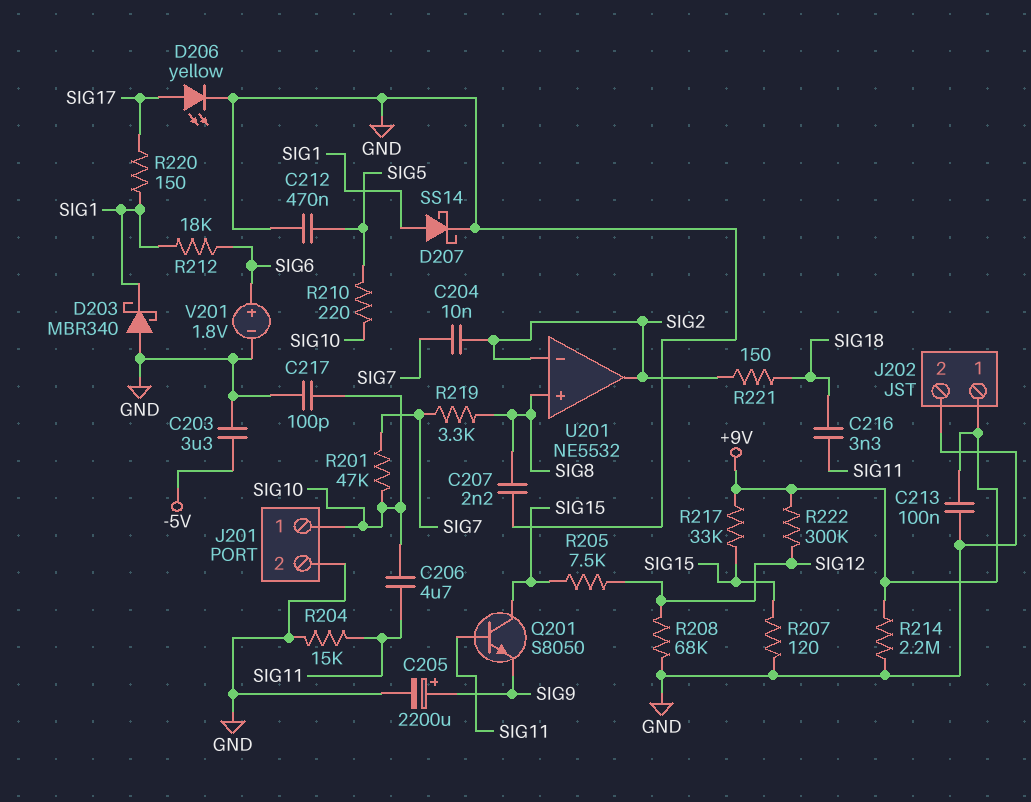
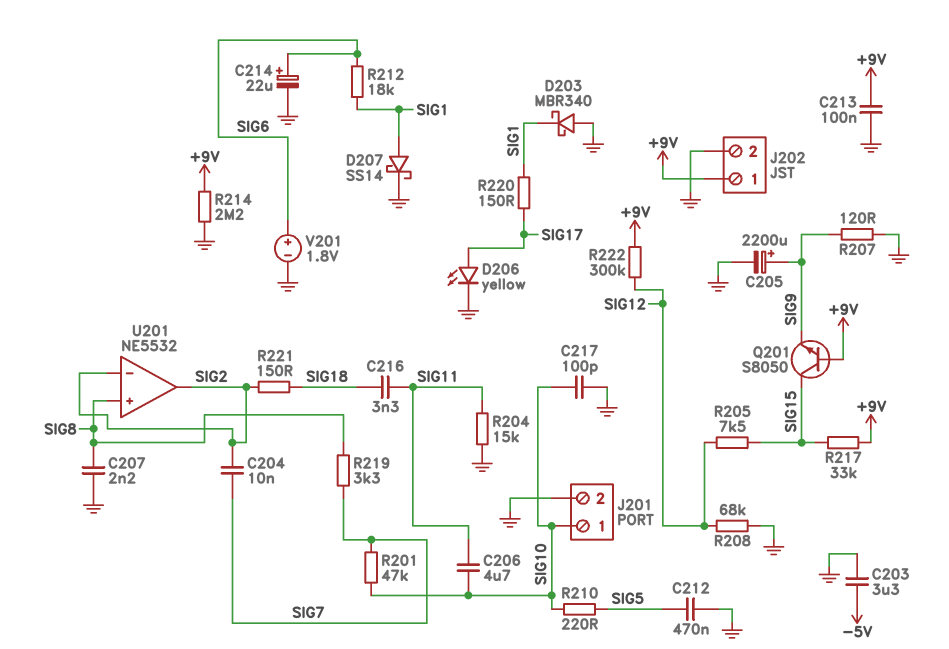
C214: none -> 22uF (plus SIG6, minus GND)
Q201: NPN S8050 (B SIG11, C SIG15, E SIG9) -> NPN S8050 (B +9V, C SIG15, E SIG9)
R207: 120 (GND, SIG15) -> 120 (GND, SIG9)

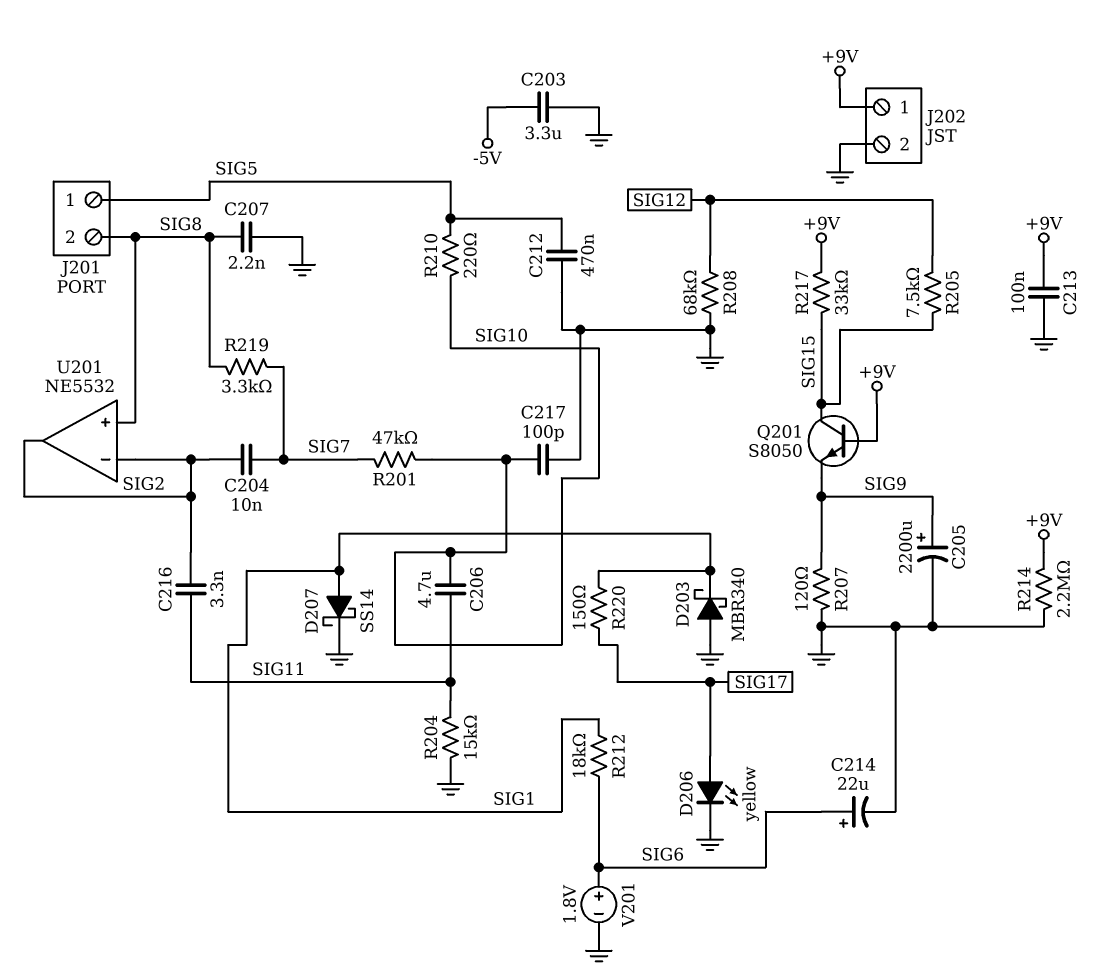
C216: 3.3nF (SIG11, SIG18) -> 3.3nF (SIG2, SIG11)
J201 pin 1: SIG10 -> SIG5
J201 pin 2: GND -> SIG8
R221: 150 (SIG2, SIG18) -> none
R222: 300k (+9V, SIG12) -> none

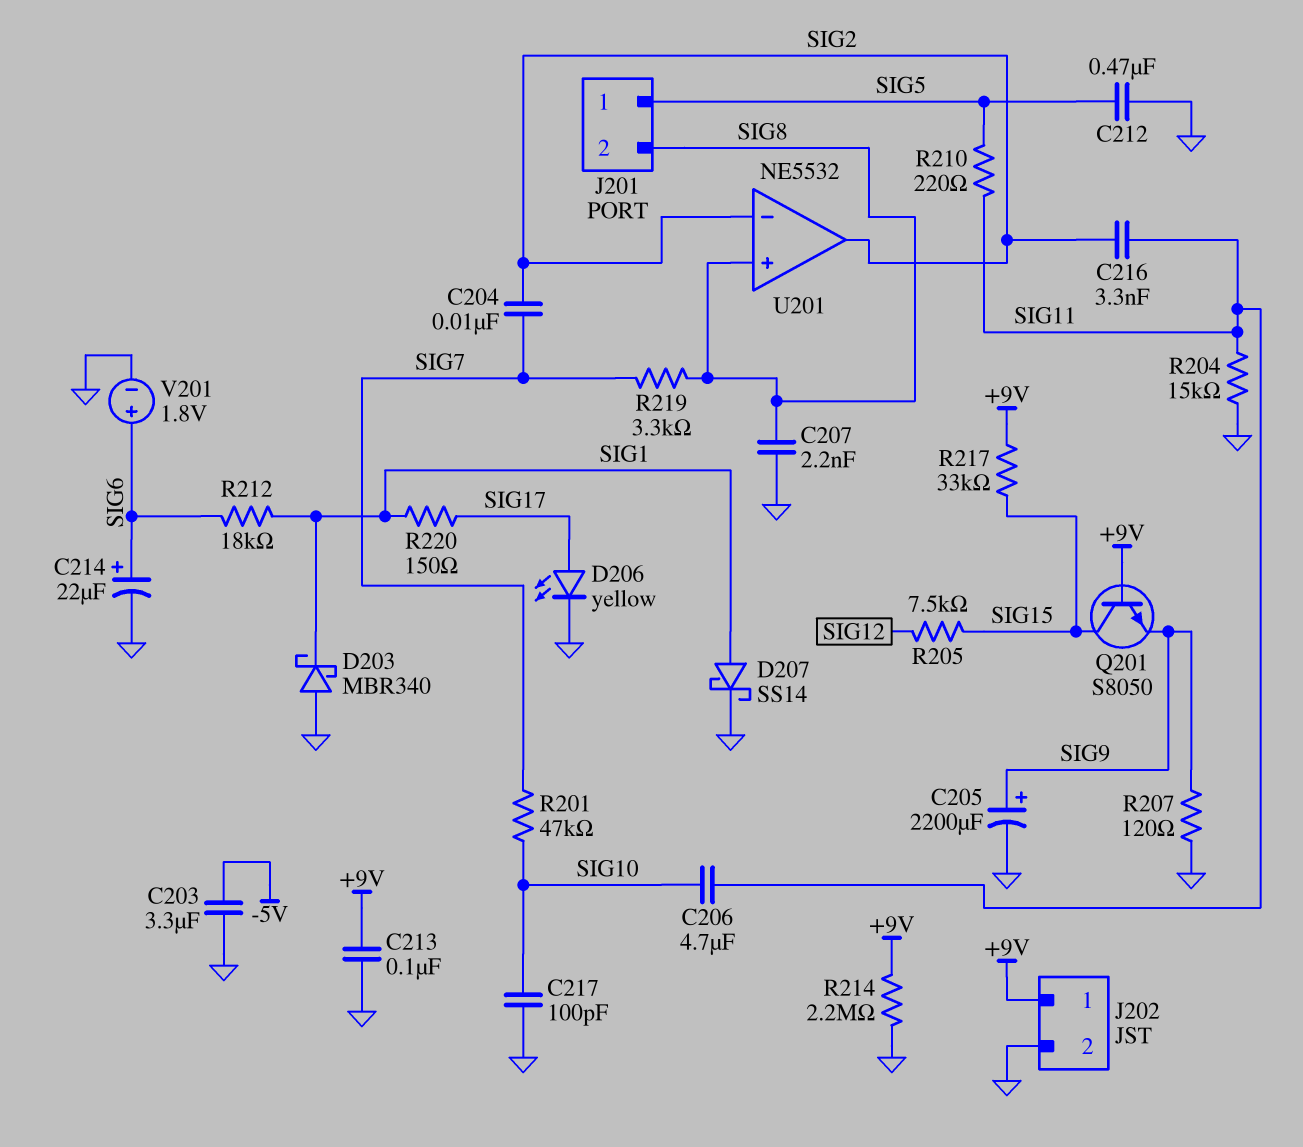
R208: 68k (GND, SIG12) -> none
R210: 220 (SIG5, SIG10) -> 220 (SIG5, SIG11)

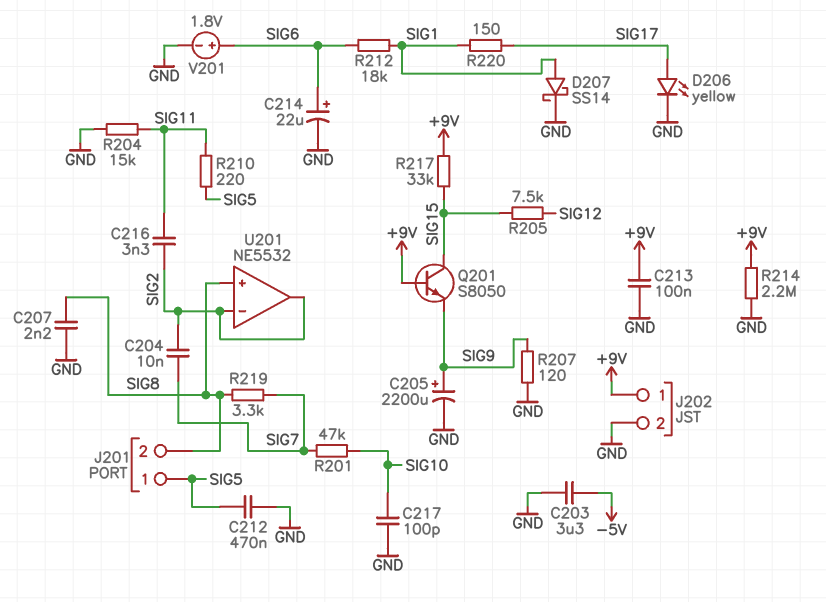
C206: 4.7uF (SIG10, SIG11) -> none
D203: schottky MBR340 (A GND, K SIG1) -> none

